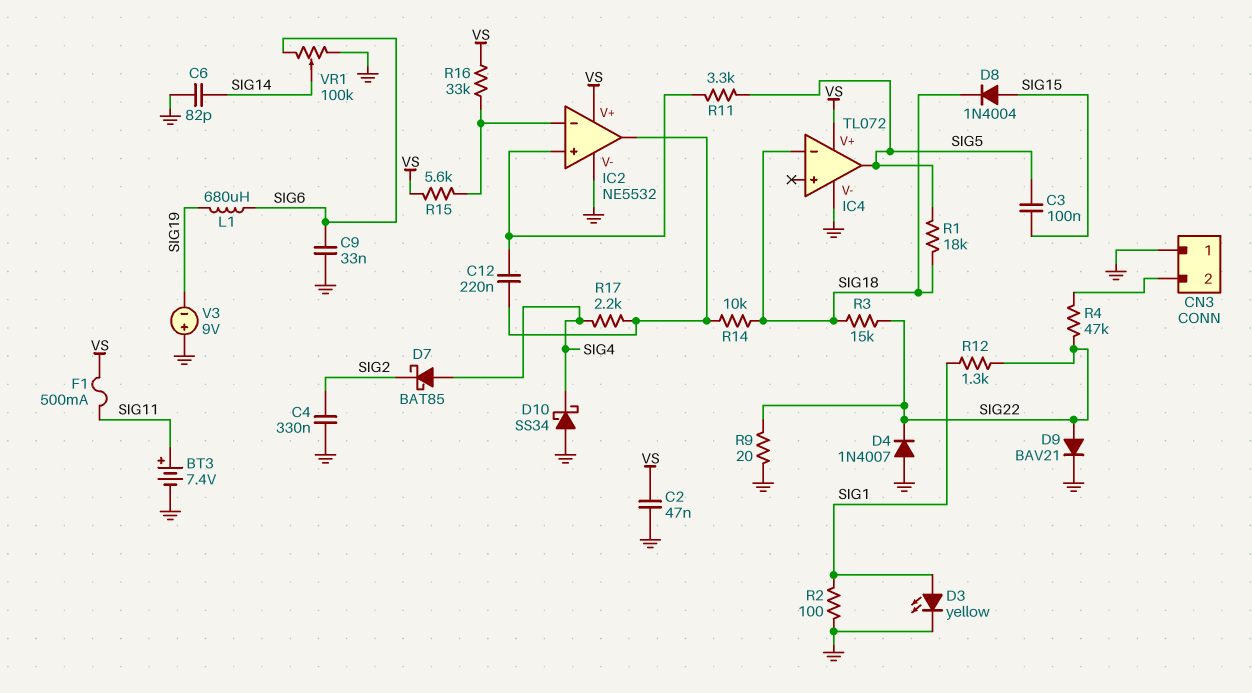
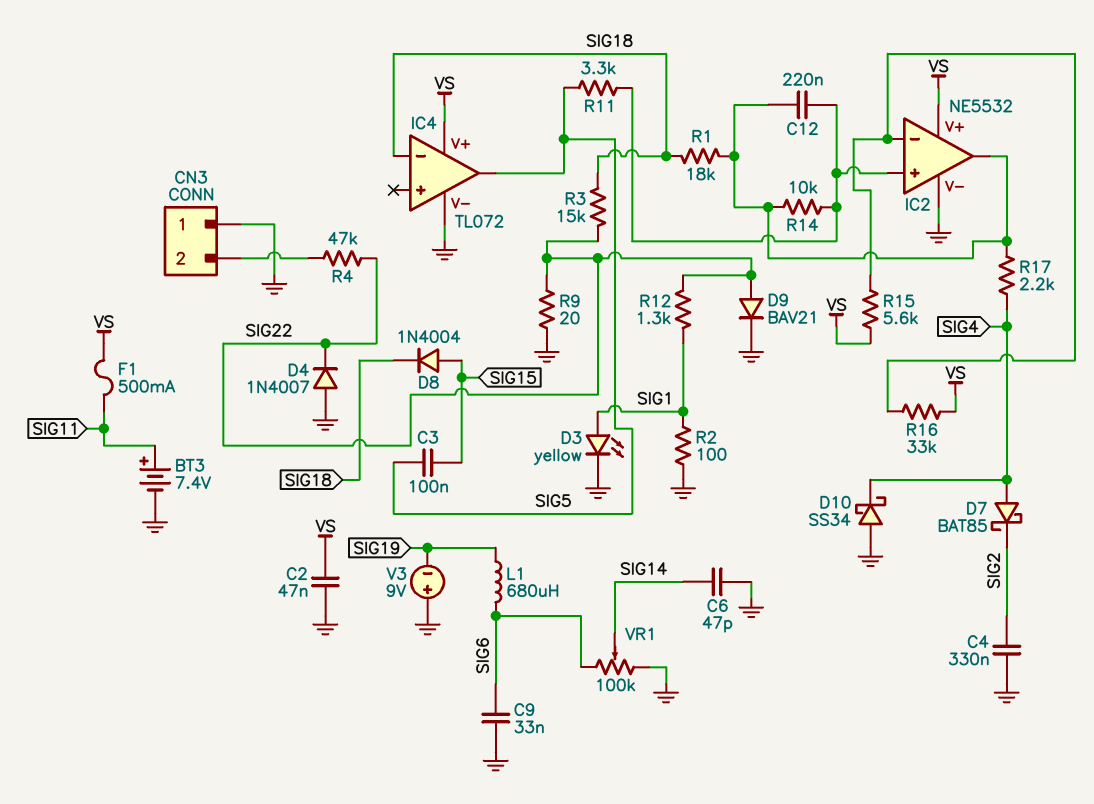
C6: 82pF (GND, SIG14) -> 47pF (GND, SIG14)
R1: 18k (SIG5, SIG18) -> 18k (IC2/out, SIG18)
R14: 10k (IC2/out, SIG18) -> 10k (IC2/in+, IC2/out)

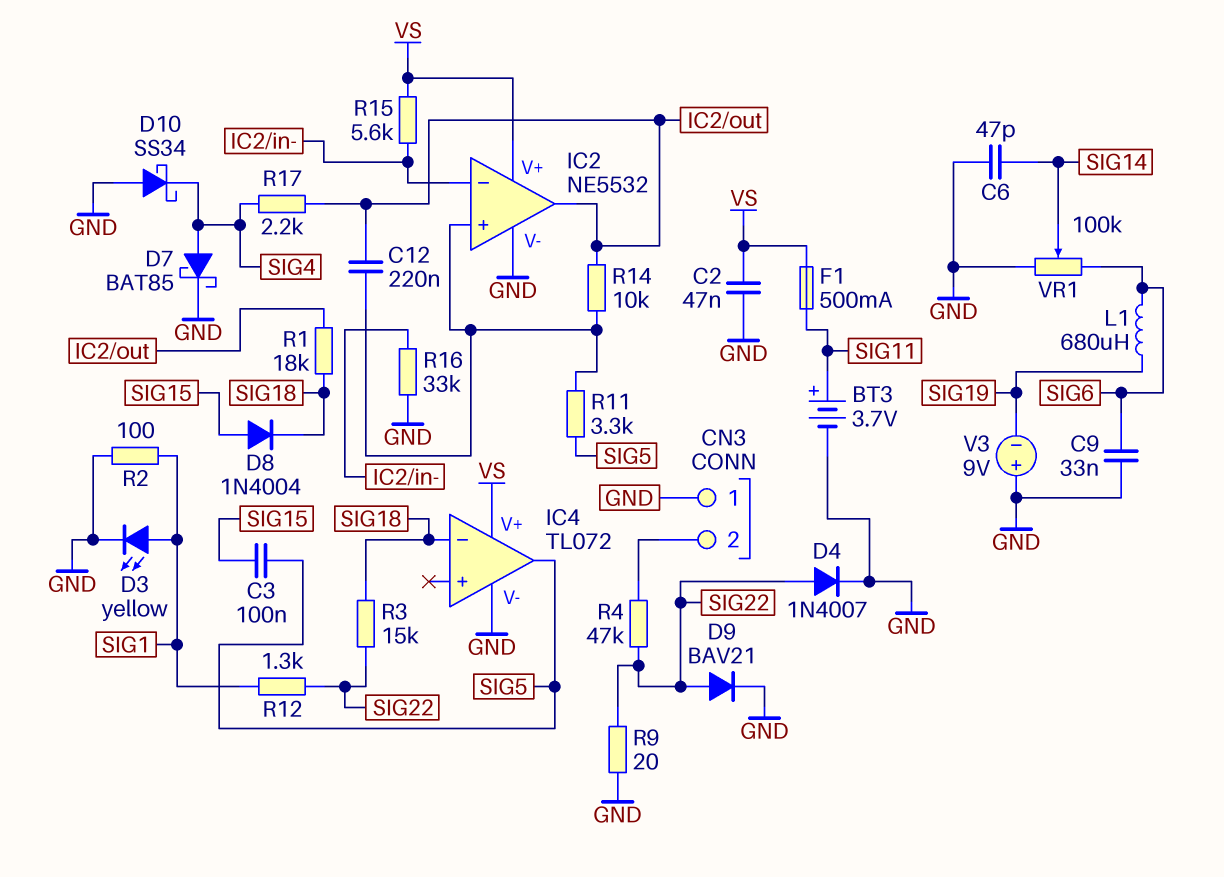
BT3: 7.4V (plus SIG11, minus GND) -> 3.7V (plus SIG11, minus GND)
C4: 330nF (GND, SIG2) -> none
D4: diode 1N4007 (A GND, K SIG22) -> diode 1N4007 (A SIG22, K GND)
D7: schottky BAT85 (A SIG4, K SIG2) -> schottky BAT85 (A SIG4, K GND)
R16: 33k (IC2/in-, VS) -> 33k (GND, IC2/in-)

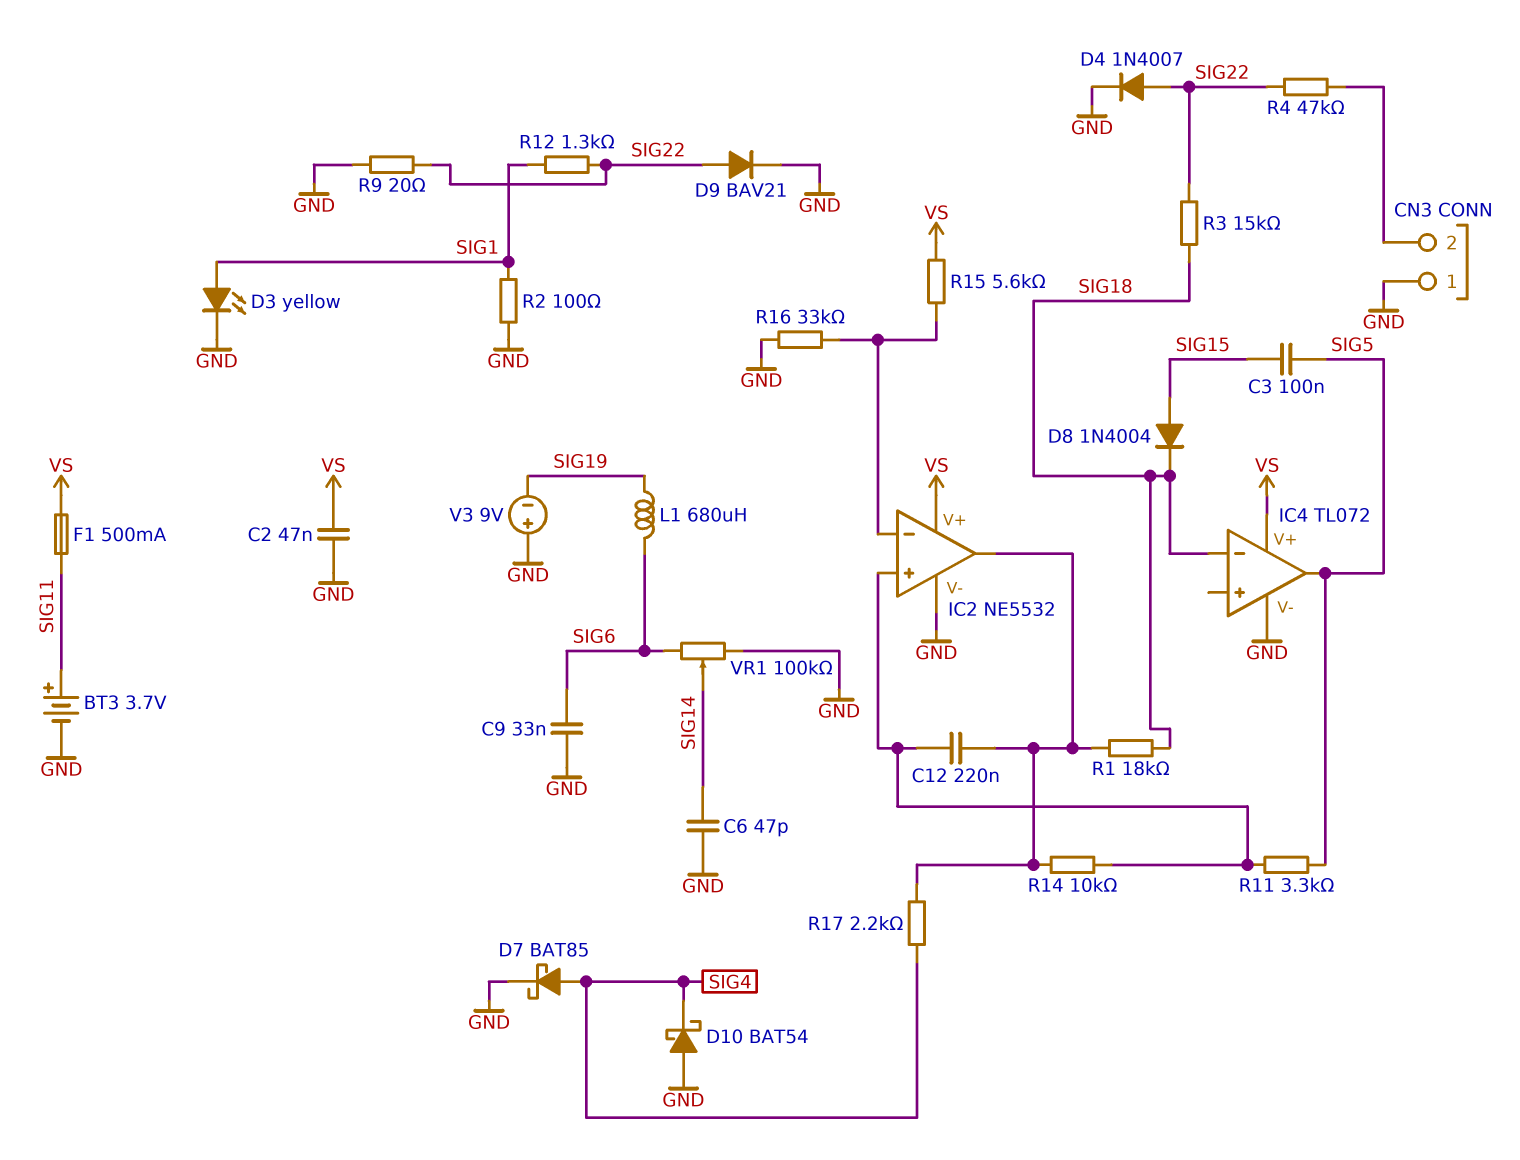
D10: schottky SS34 (A GND, K SIG4) -> schottky BAT54 (A GND, K SIG4)

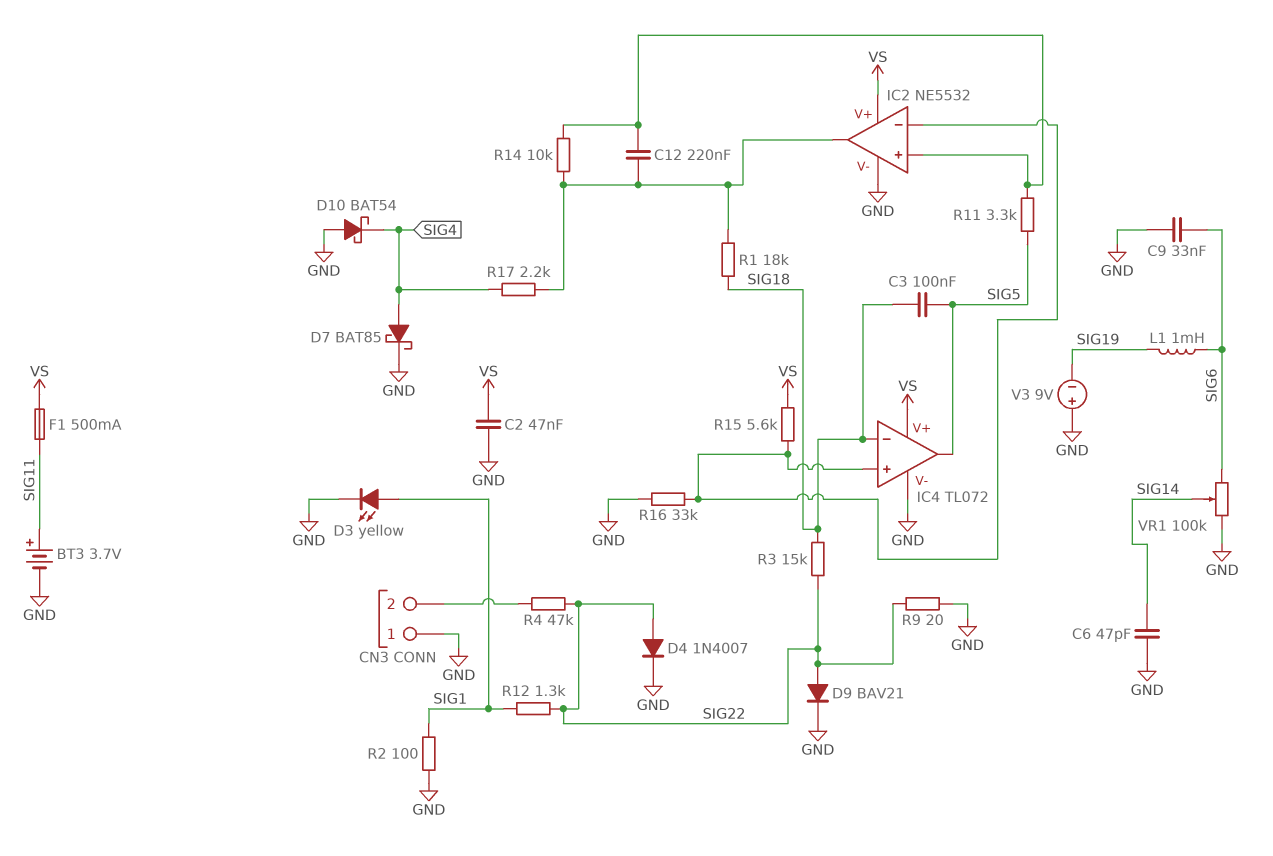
C3: 100nF (SIG5, SIG15) -> 100nF (SIG5, SIG18)
D8: diode 1N4004 (A SIG15, K SIG18) -> none
IC4 pin in+: none -> IC2/in-
L1: 680uH (SIG6, SIG19) -> 1mH (SIG6, SIG19)

